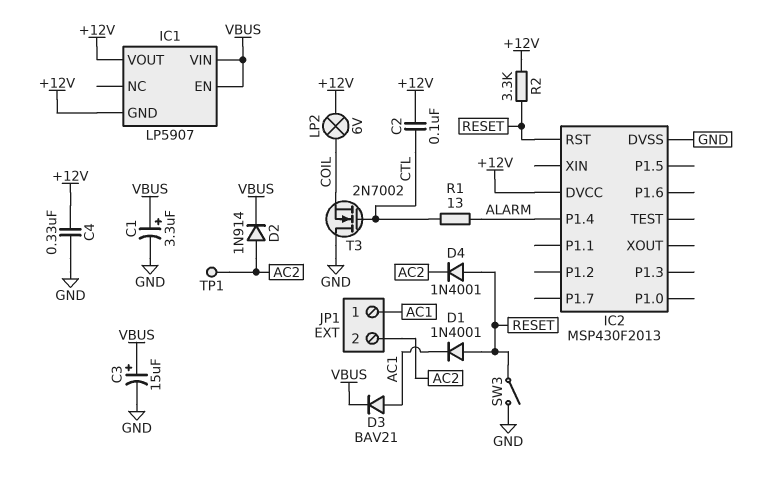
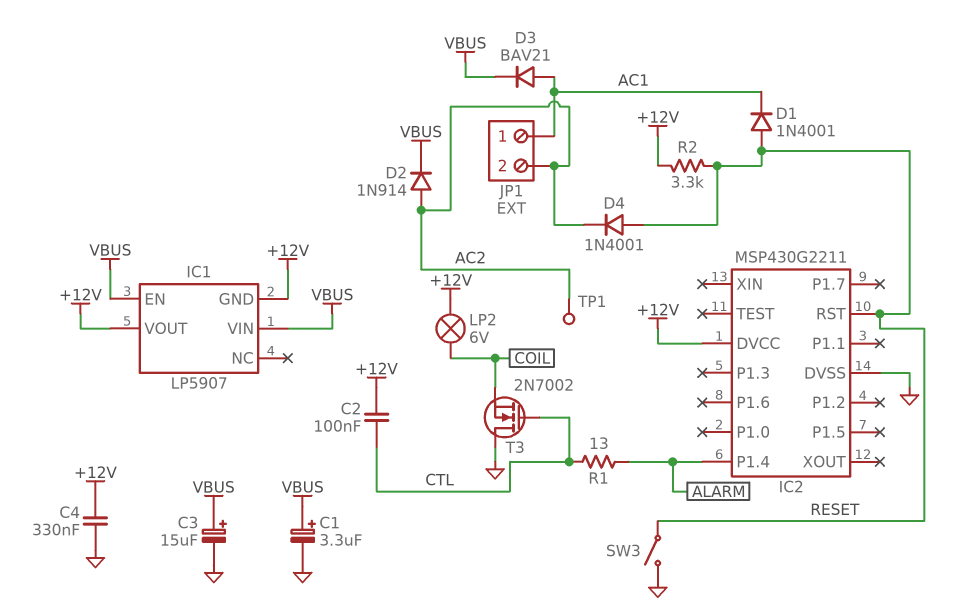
IC2: MSP430F2013 -> MSP430G2211

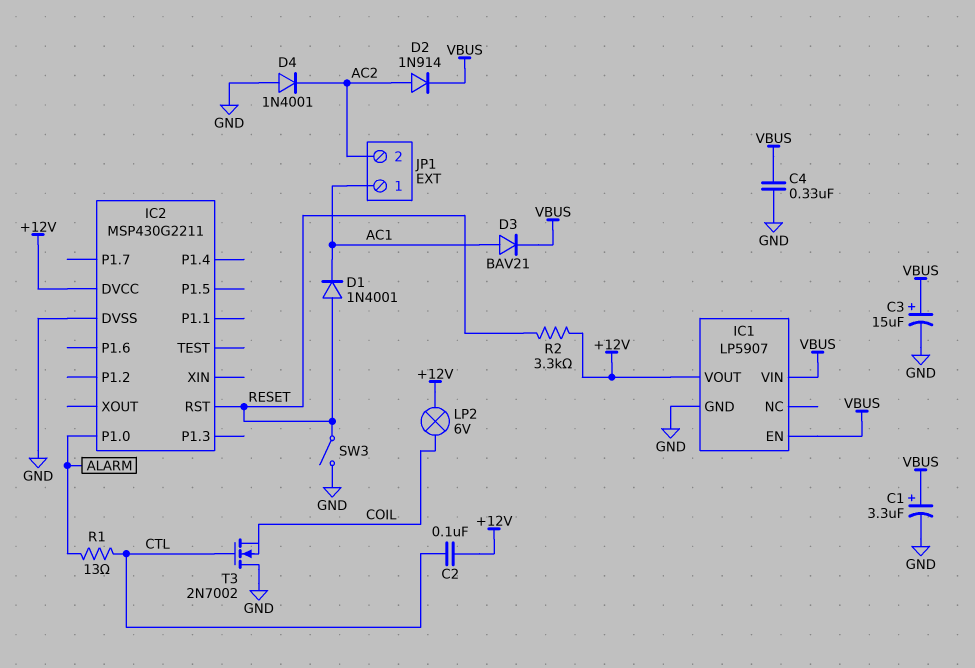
C4: 330nF (+12V, GND) -> 330nF (GND, VBUS)
D4: diode 1N4001 (A RESET, K AC2) -> diode 1N4001 (A GND, K AC2)
IC1 pin GND: +12V -> GND
IC2 pin P1.0: none -> ALARM
IC2 pin P1.4: ALARM -> none
TP1: test point (AC2) -> none

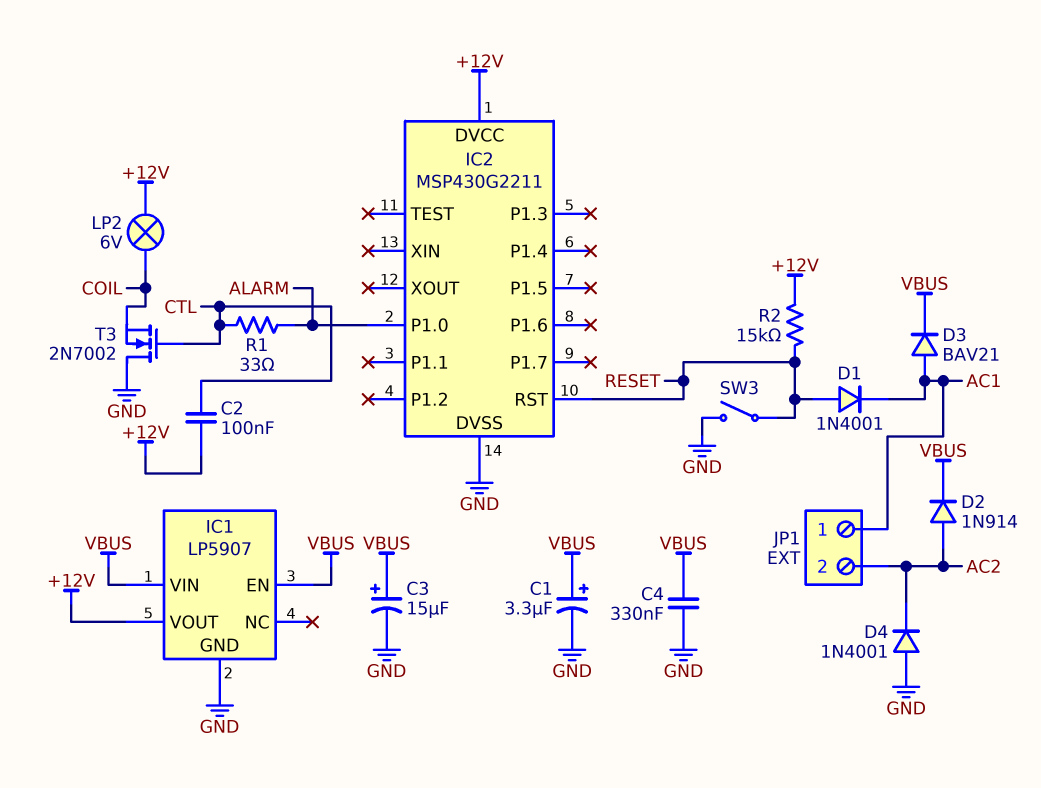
R1: 13 (ALARM, CTL) -> 33 (ALARM, CTL)
R2: 3.3k (+12V, RESET) -> 15k (+12V, RESET)

